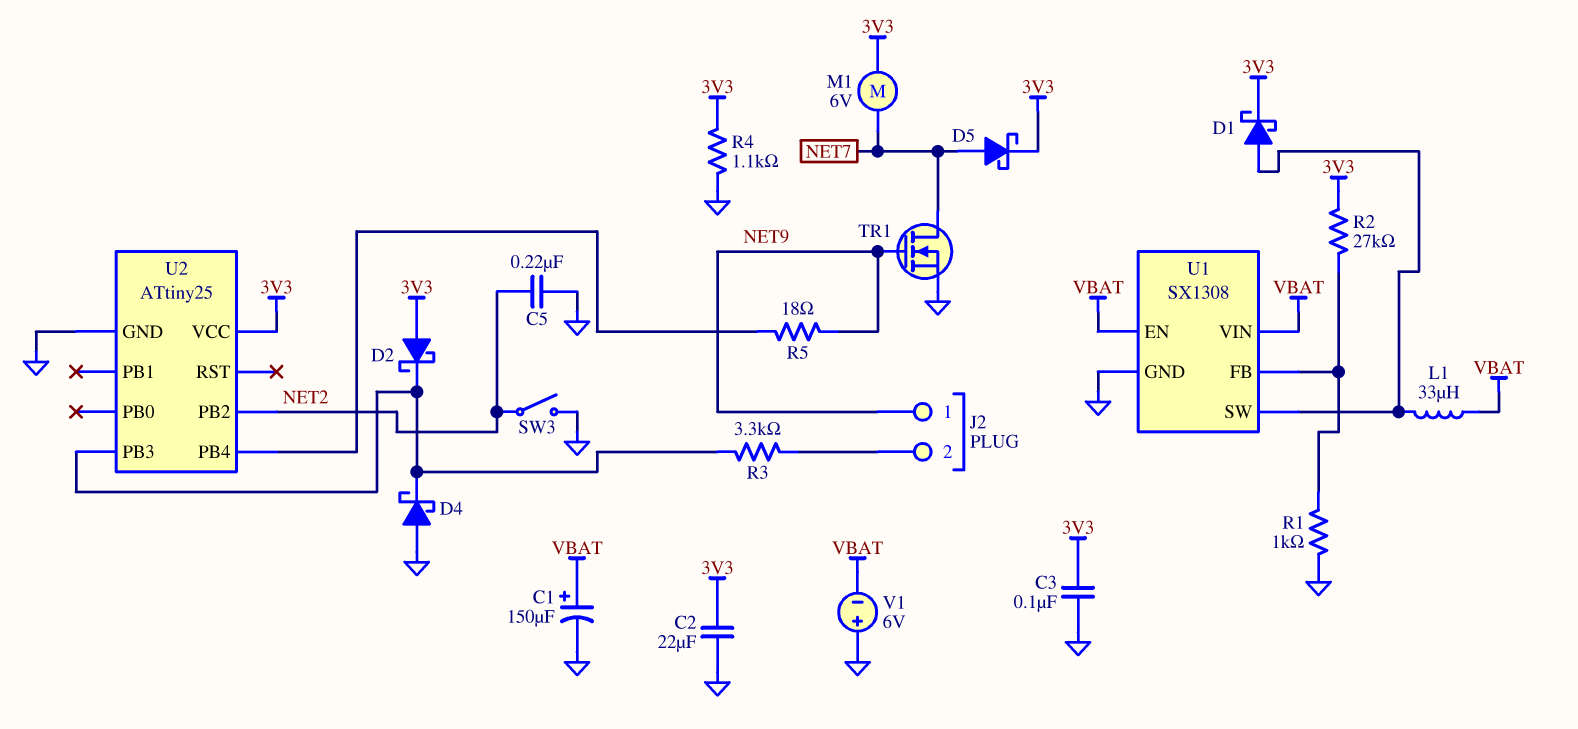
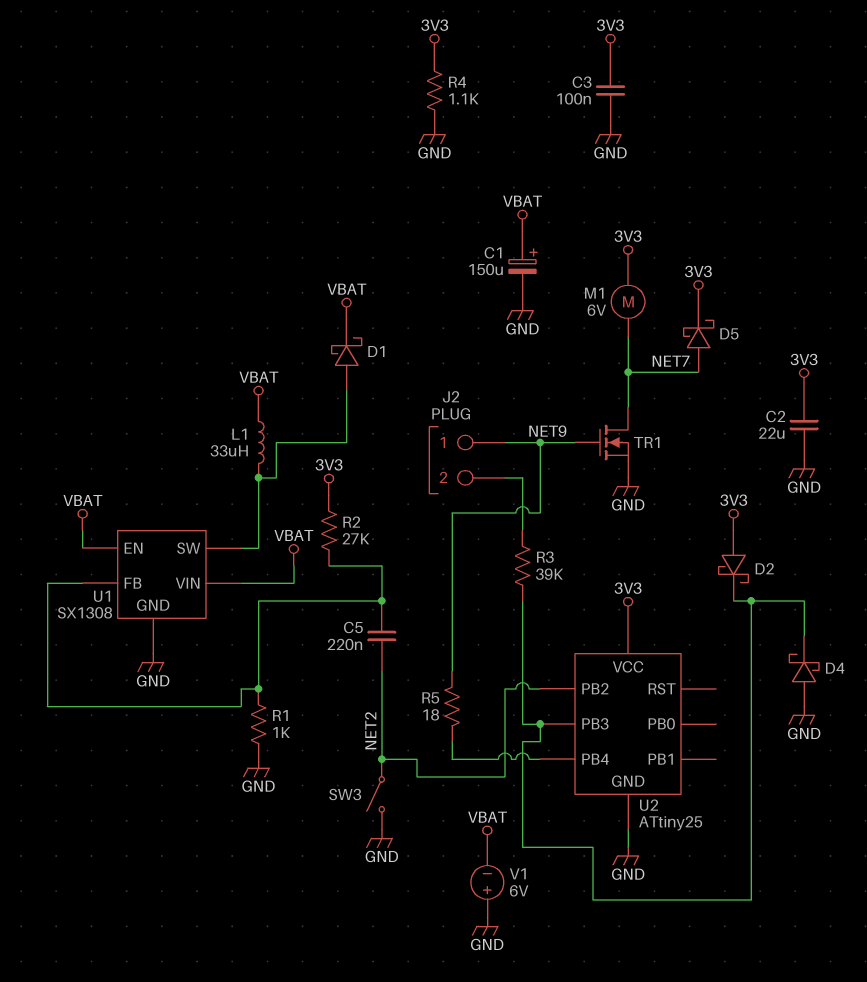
C5: 220nF (GND, NET2) -> 220nF (NET2, U1/FB)
D1: schottky (A U1/SW, K 3V3) -> schottky (A U1/SW, K VBAT)
R3: 3.3k (J2/2, U2/PB3) -> 39k (J2/2, U2/PB3)

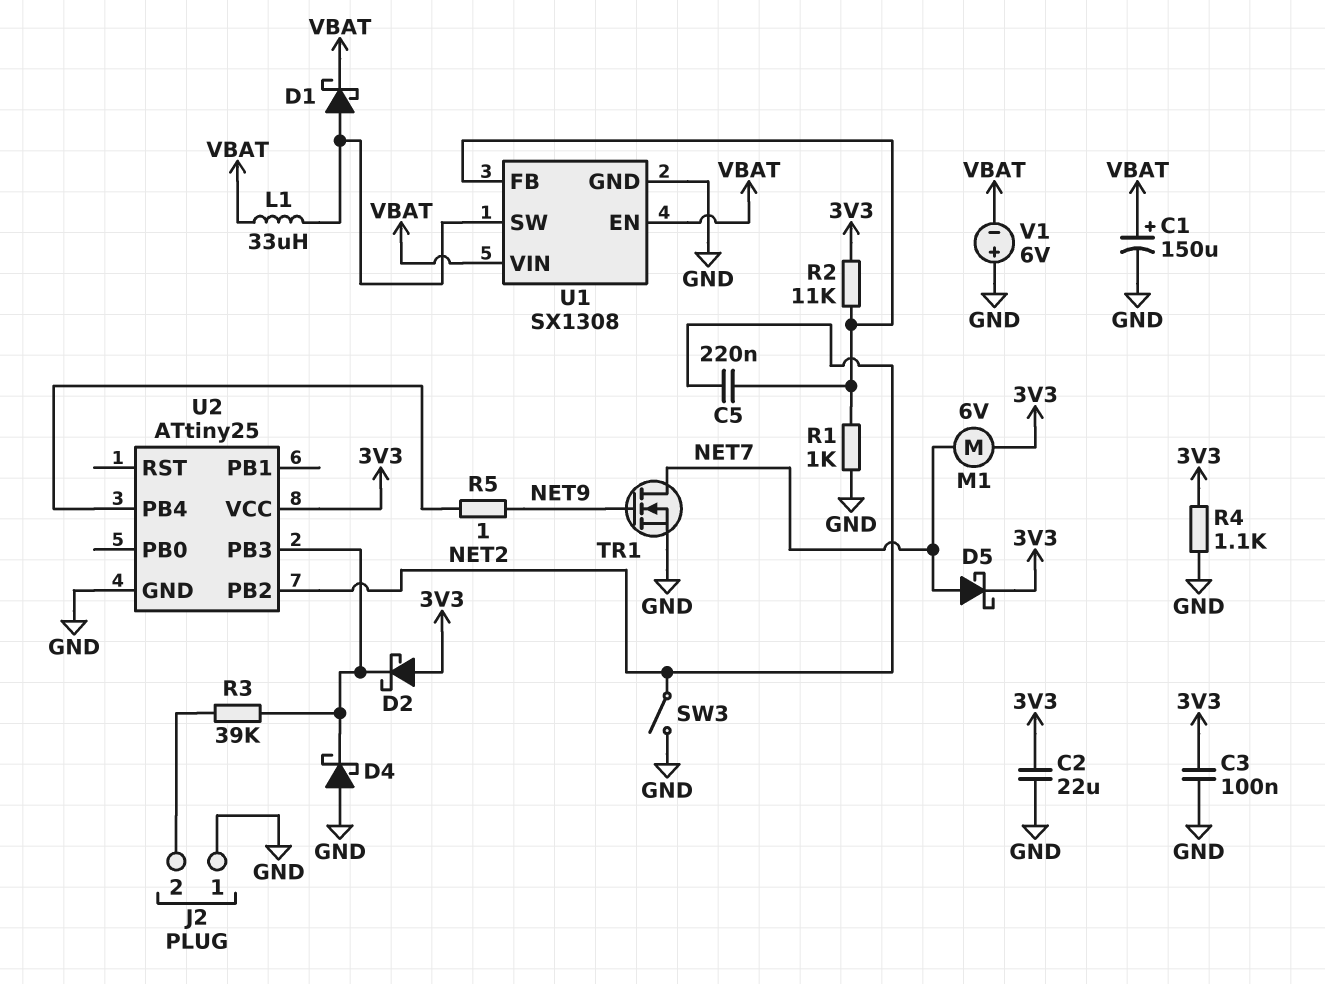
J2 pin 1: NET9 -> GND
R2: 27k (3V3, U1/FB) -> 11k (3V3, U1/FB)
R5: 18 (NET9, U2/PB4) -> 1 (NET9, U2/PB4)

